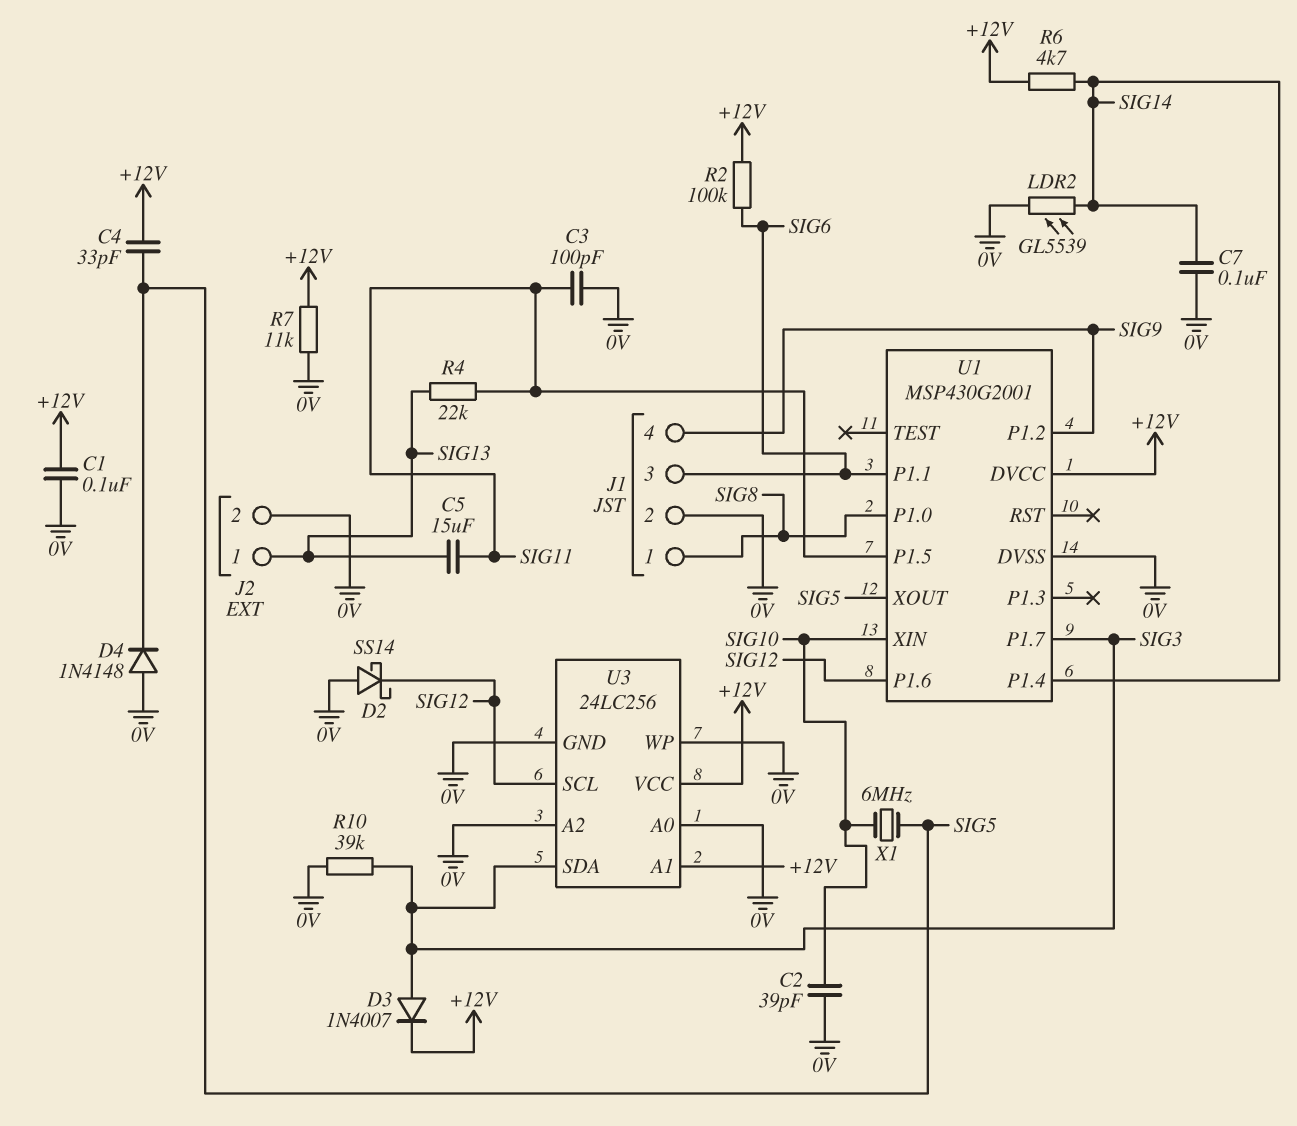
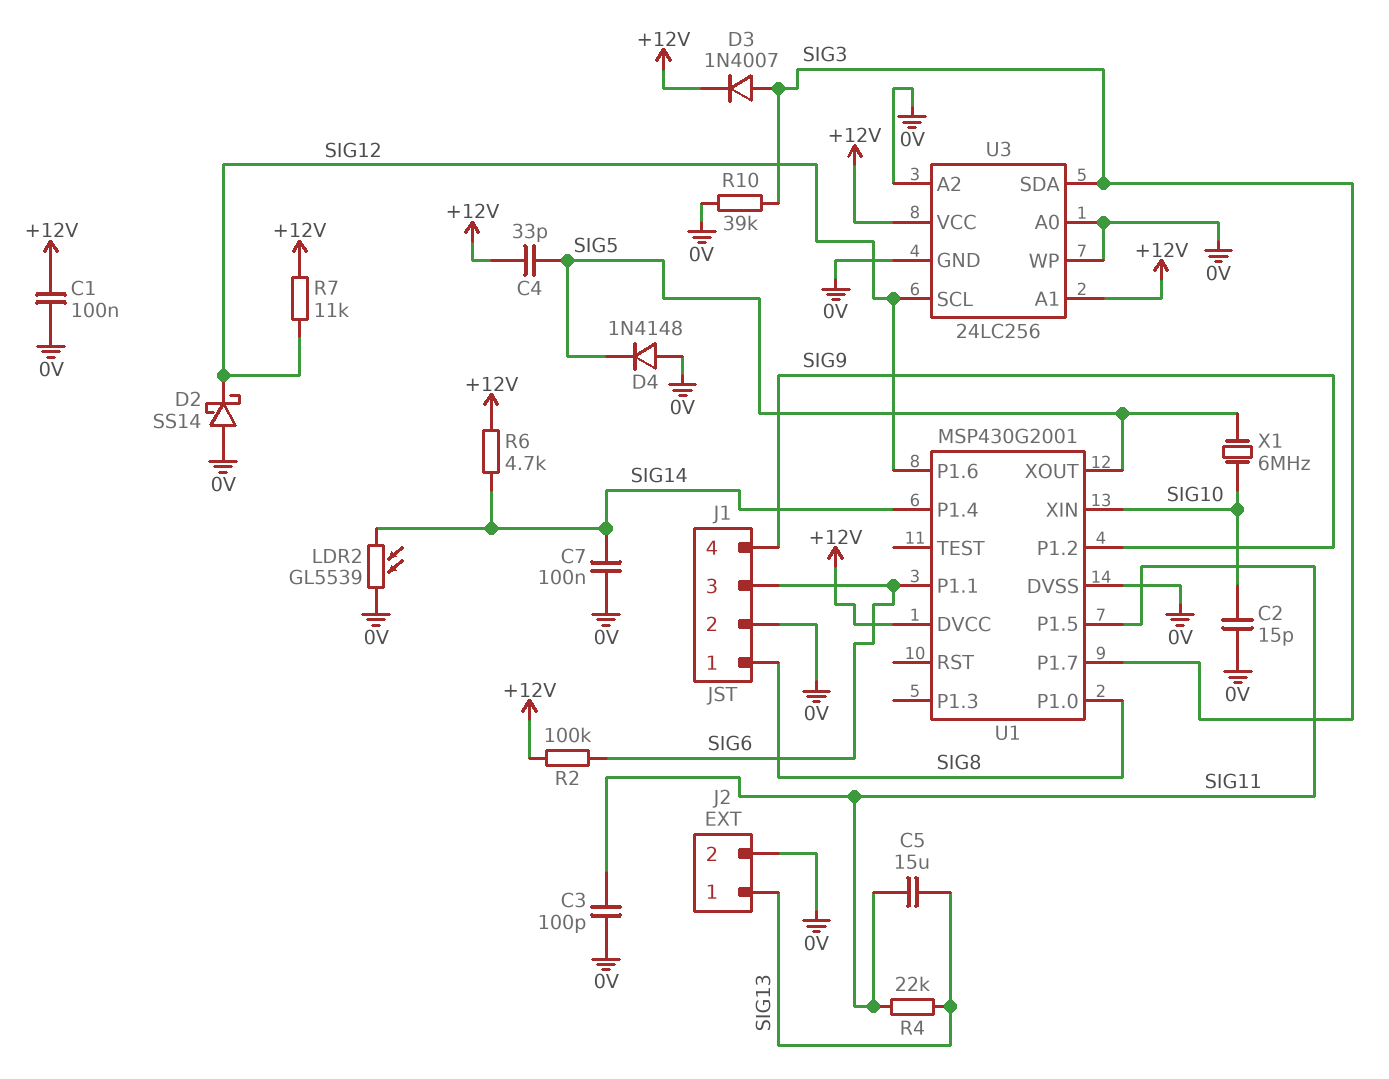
C2: 39pF (0V, SIG10) -> 15pF (0V, SIG10)
R7: 11k (+12V, 0V) -> 11k (+12V, SIG12)

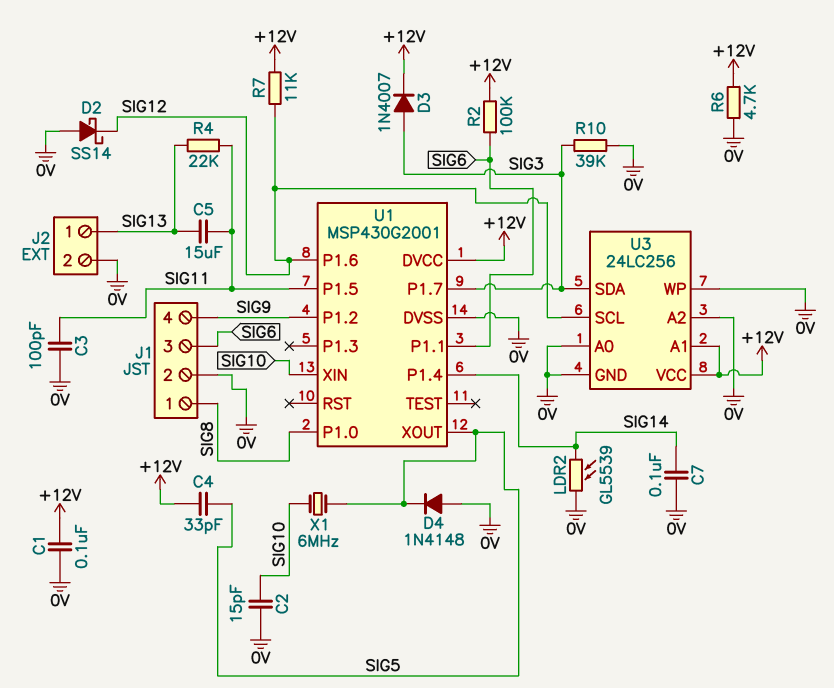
R6: 4.7k (+12V, SIG14) -> 4.7k (+12V, 0V)

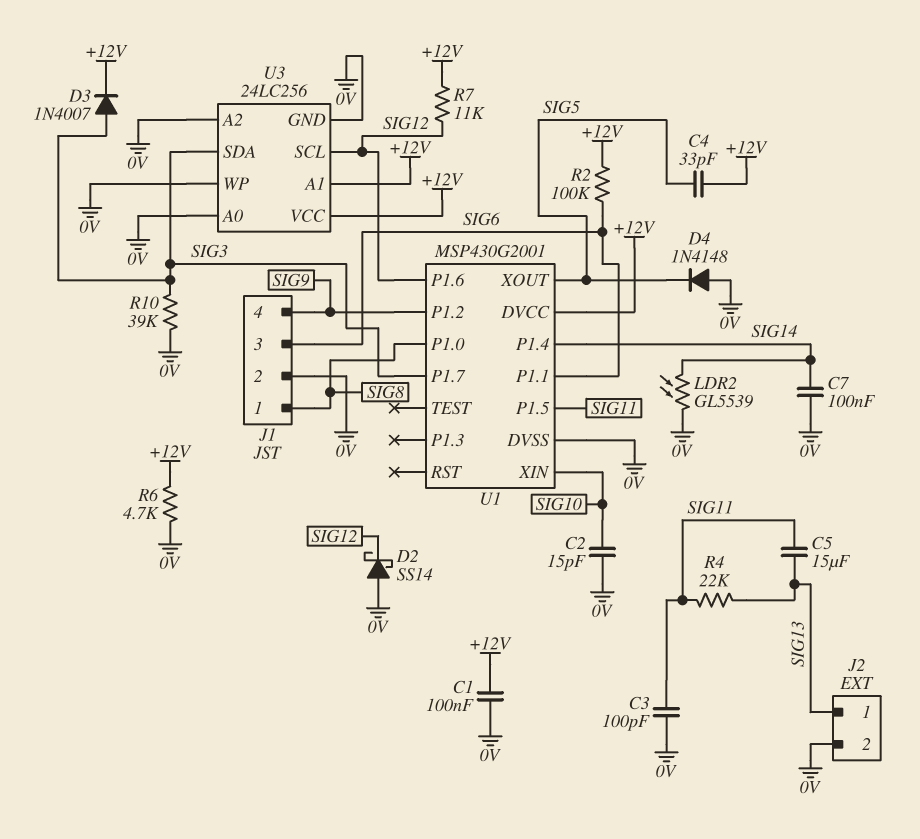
X1: 6MHz (SIG5, SIG10) -> none

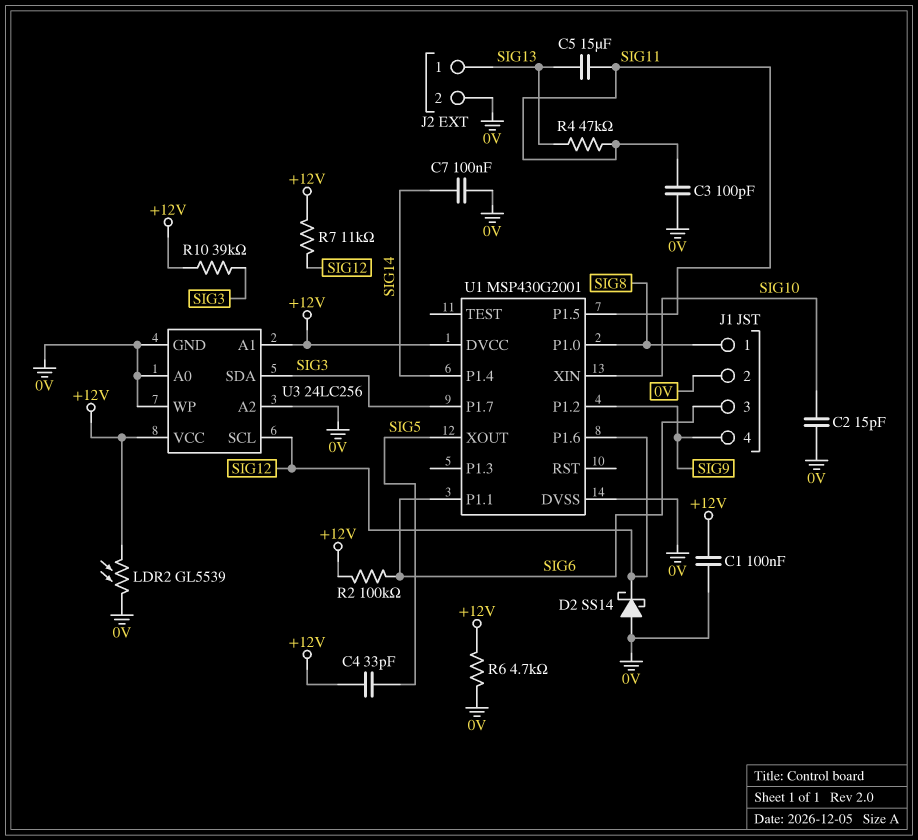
D3: diode 1N4007 (A SIG3, K +12V) -> none
D4: diode 1N4148 (A 0V, K SIG5) -> none
LDR2: GL5539 (0V, SIG14) -> GL5539 (+12V, 0V)
R4: 22k (SIG11, SIG13) -> 47k (SIG11, SIG13)
R10: 39k (0V, SIG3) -> 39k (+12V, SIG3)

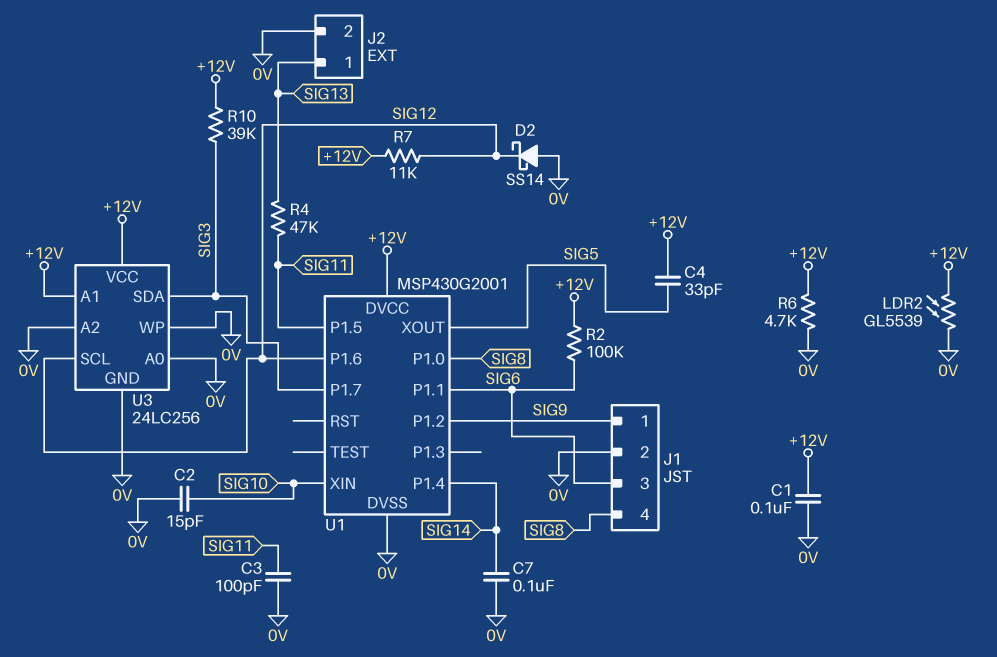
C5: 15uF (SIG11, SIG13) -> none
J1 pin 1: SIG8 -> SIG9
J1 pin 4: SIG9 -> SIG8

